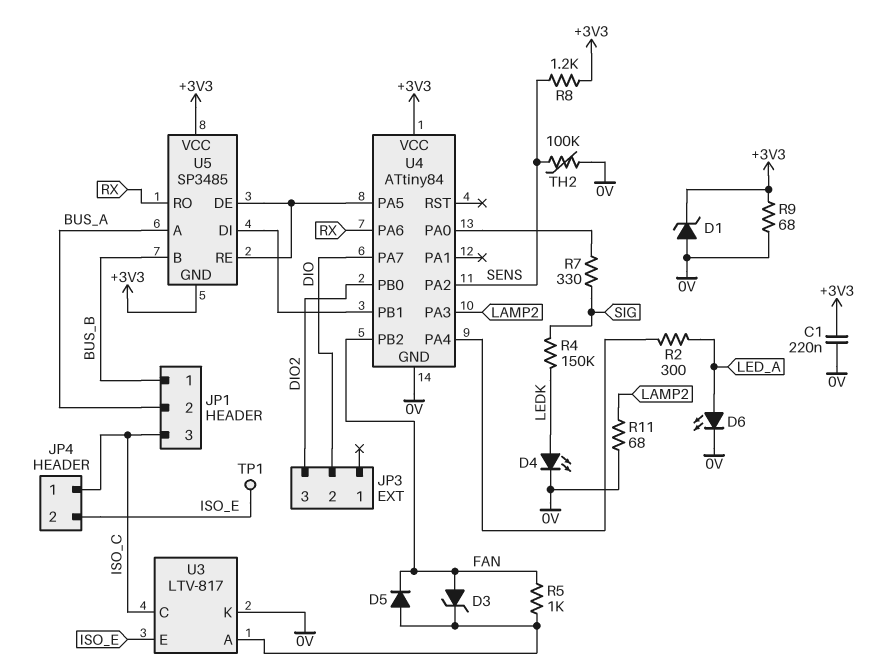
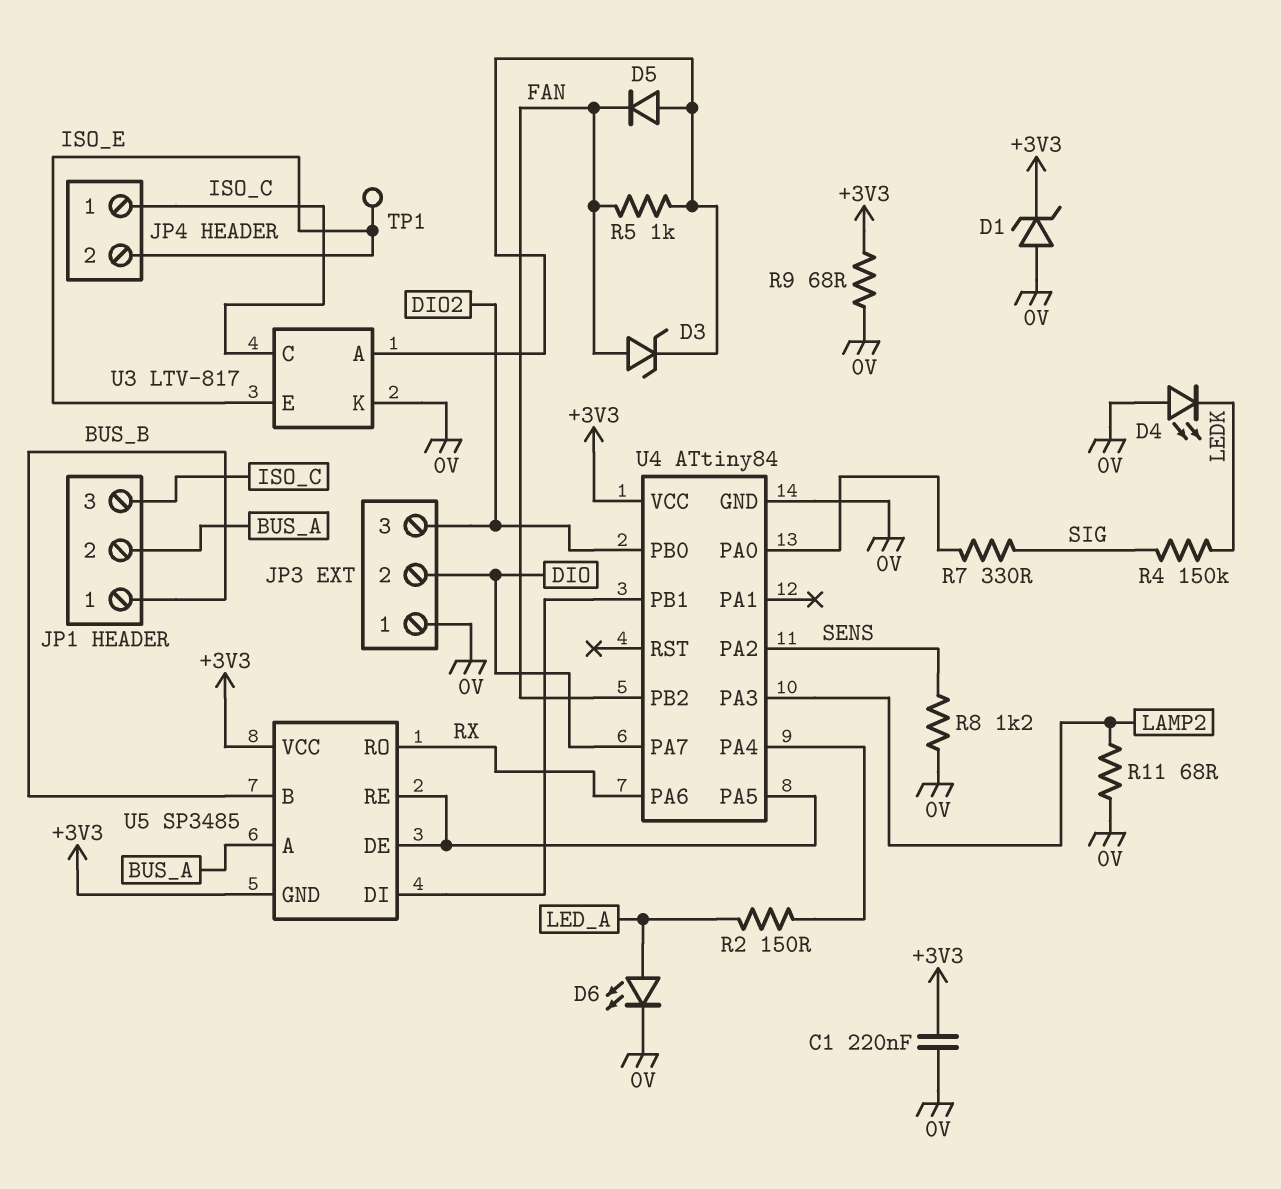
D4: LED (A LEDK, K 0V) -> LED (A 0V, K LEDK)
JP3 pin 1: none -> 0V
R2: 300 (LED_A, U4/PA4) -> 150 (LED_A, U4/PA4)
R8: 1.2k (+3V3, SENS) -> 1.2k (0V, SENS)
TH2: 100k (0V, SENS) -> none

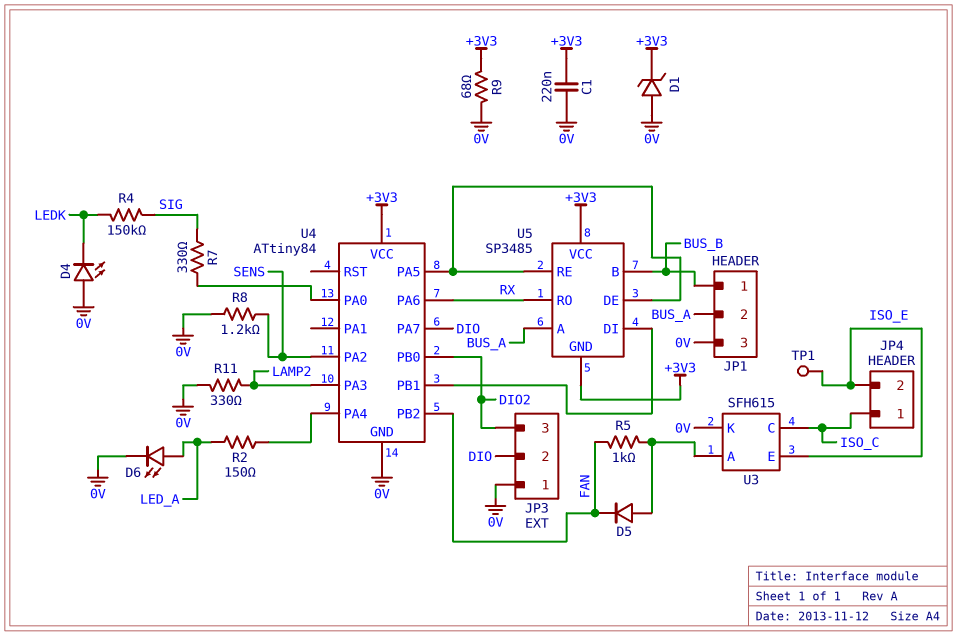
D3: zener (A FAN, K U3/A) -> none
JP1 pin 3: ISO_C -> 0V
R11: 68 (0V, LAMP2) -> 330 (0V, LAMP2)
U3: LTV-817 -> SFH615

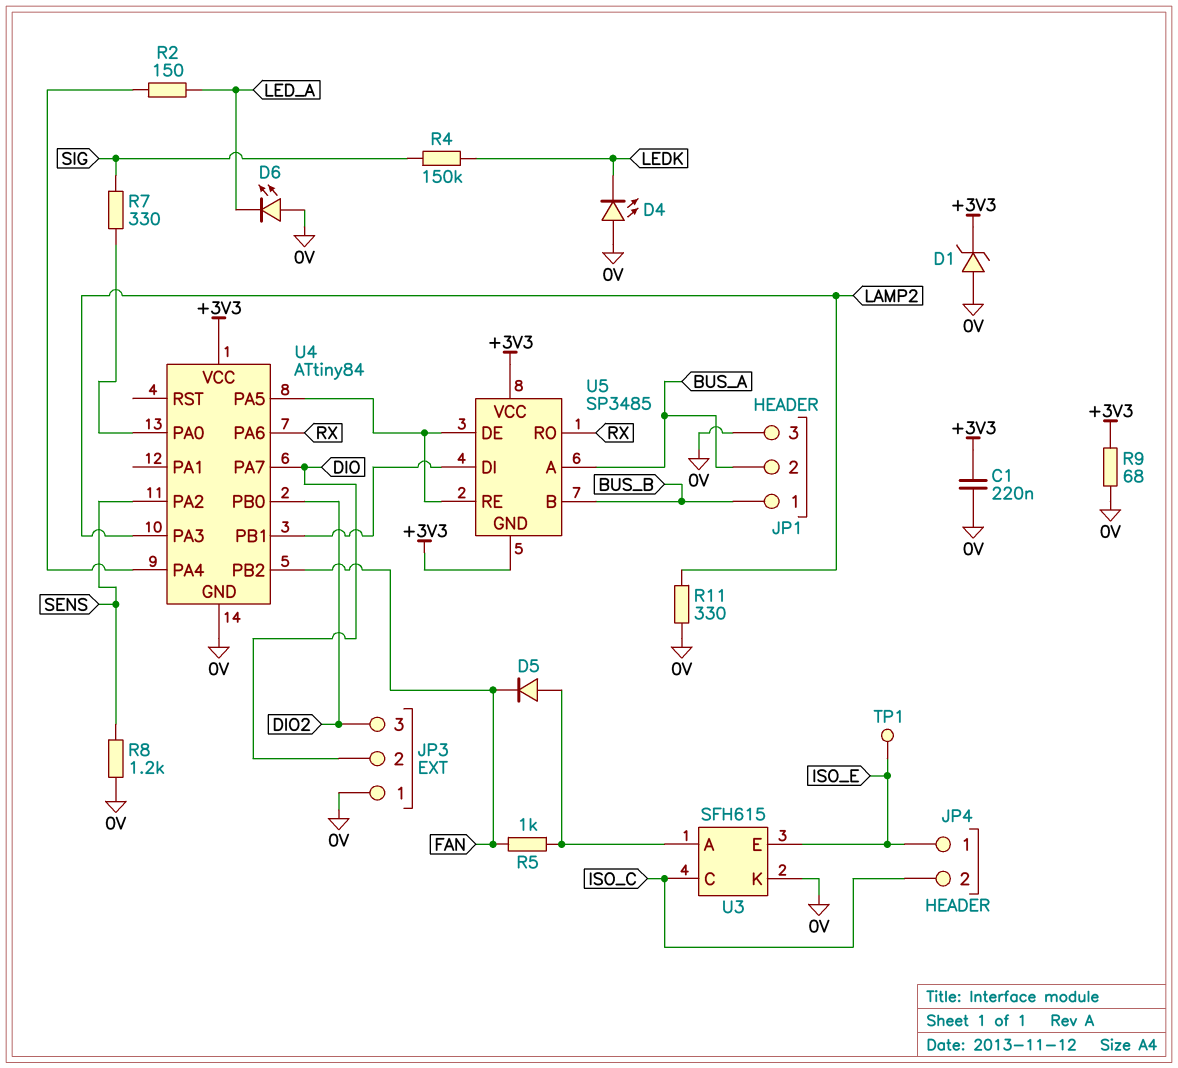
D6: LED (A LED_A, K 0V) -> LED (A 0V, K LED_A)
JP4 pin 1: ISO_C -> ISO_E
JP4 pin 2: ISO_E -> ISO_C

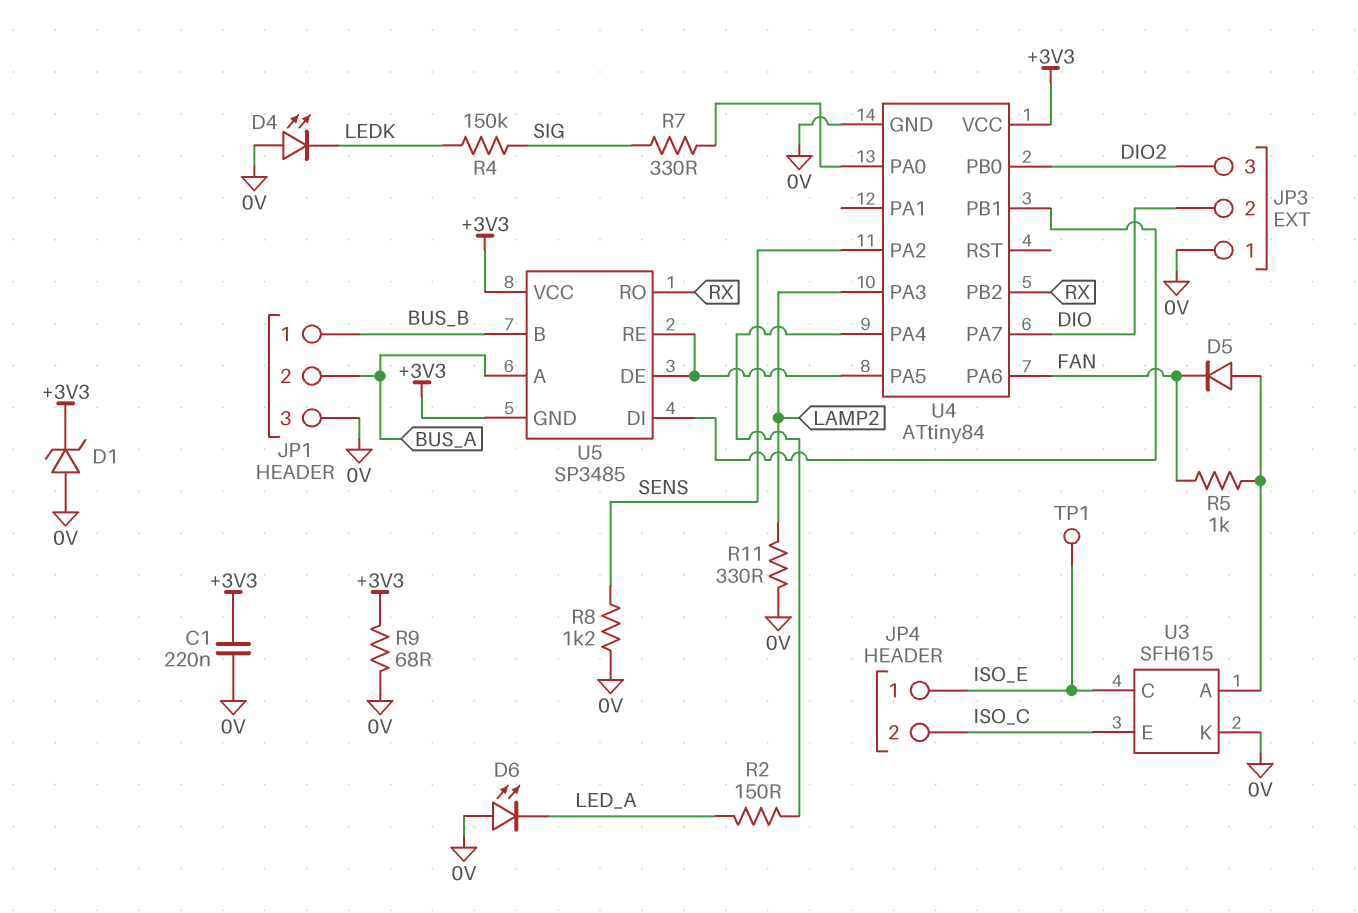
U3 pin C: ISO_C -> ISO_E
U3 pin E: ISO_E -> ISO_C
U4 pin PA6: RX -> FAN
U4 pin PB2: FAN -> RX

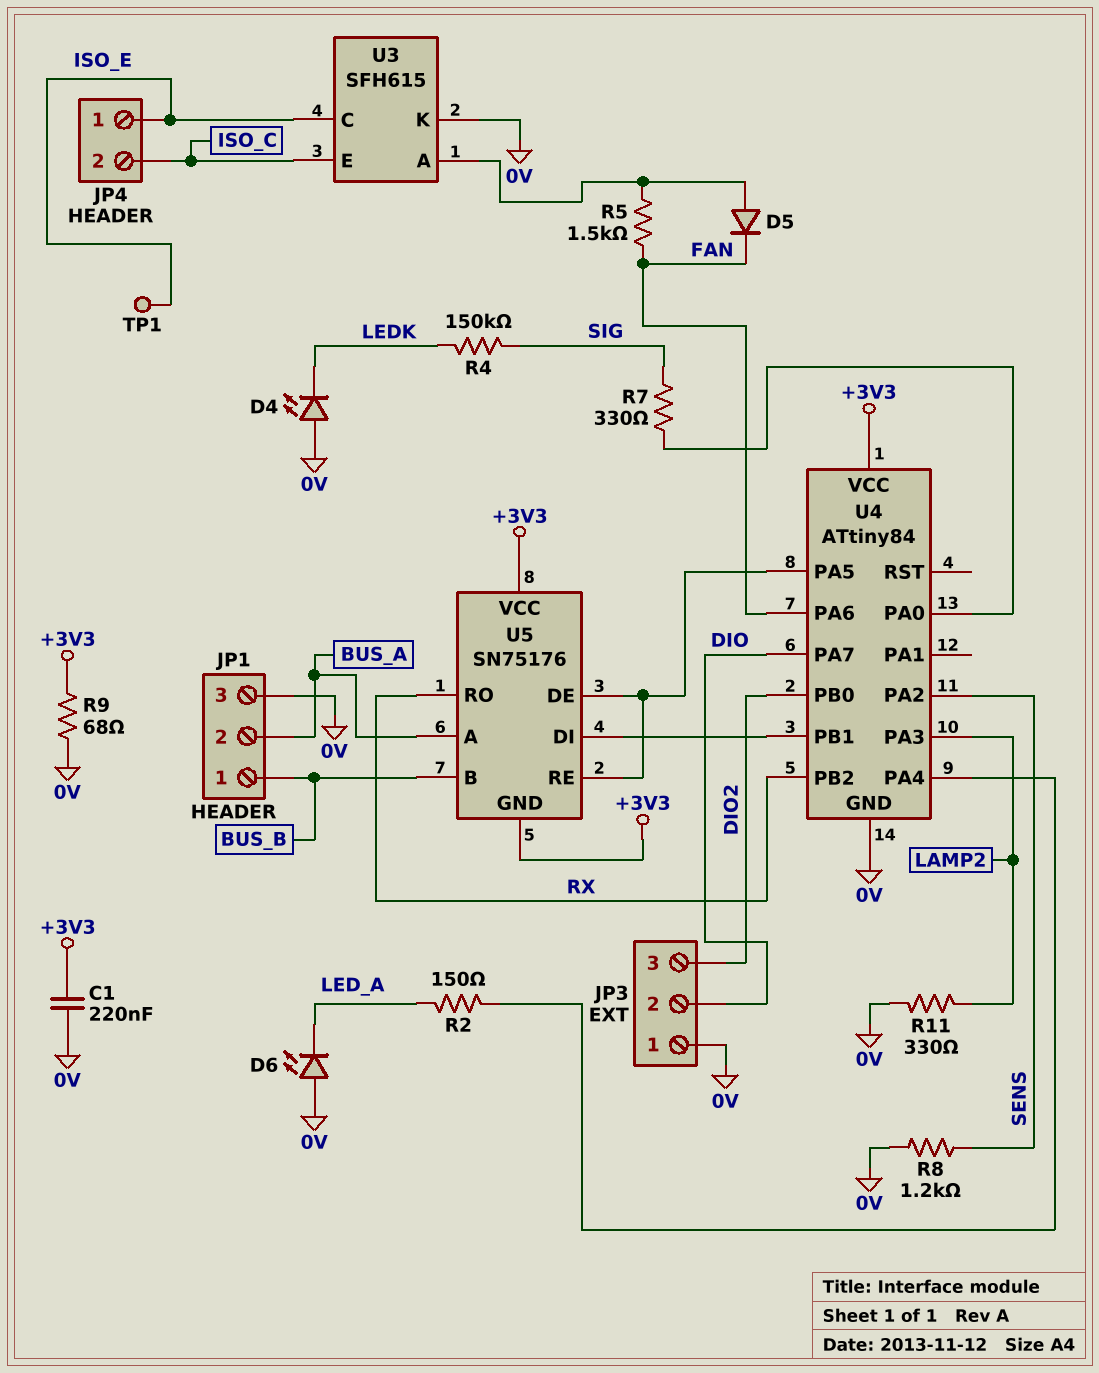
D1: zener (A 0V, K +3V3) -> none
R5: 1k (FAN, U3/A) -> 1.5k (FAN, U3/A)
U5: SP3485 -> SN75176

